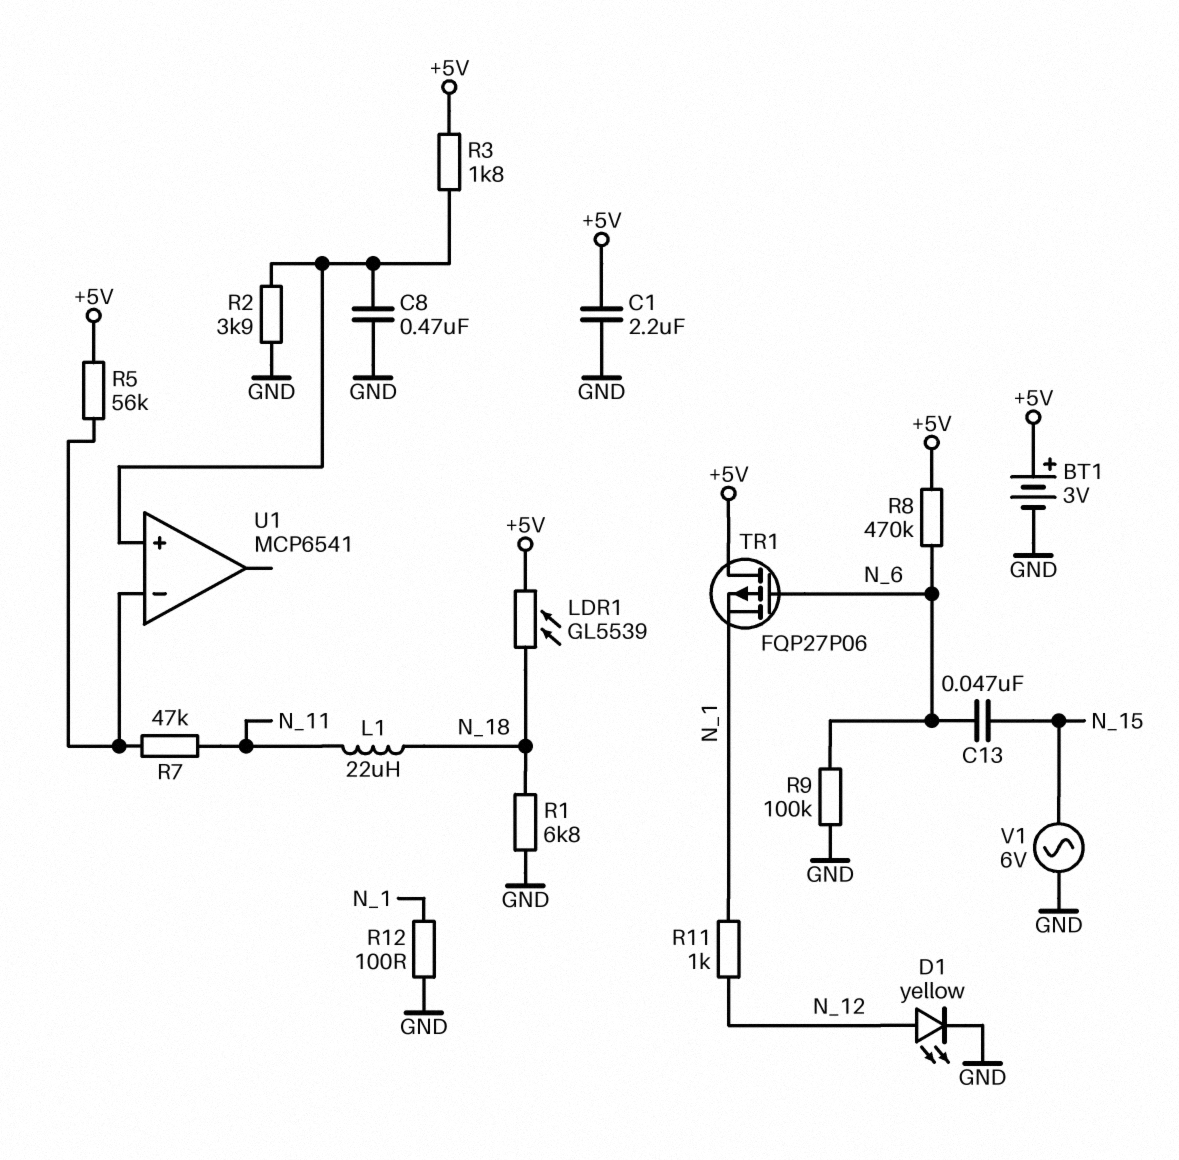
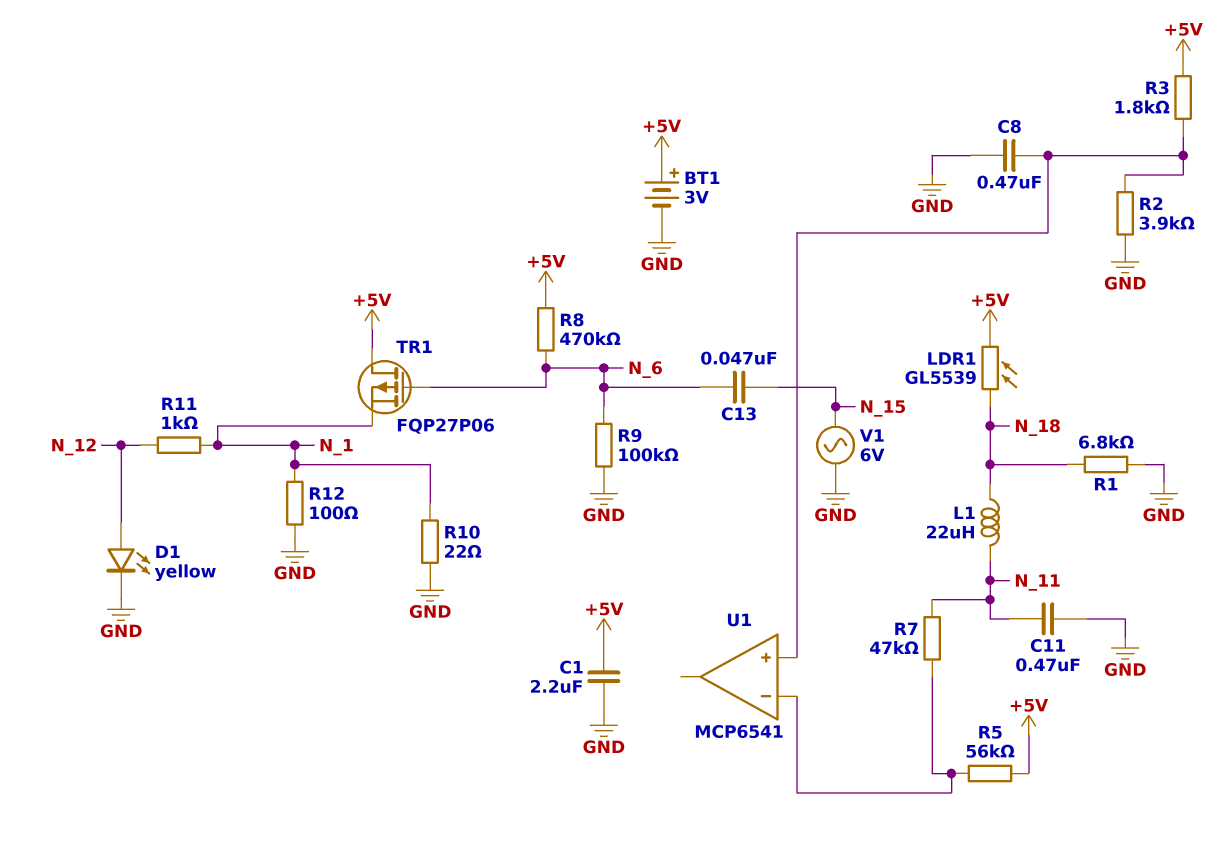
C11: none -> 470nF (GND, N_11)
R10: none -> 22 (GND, N_1)

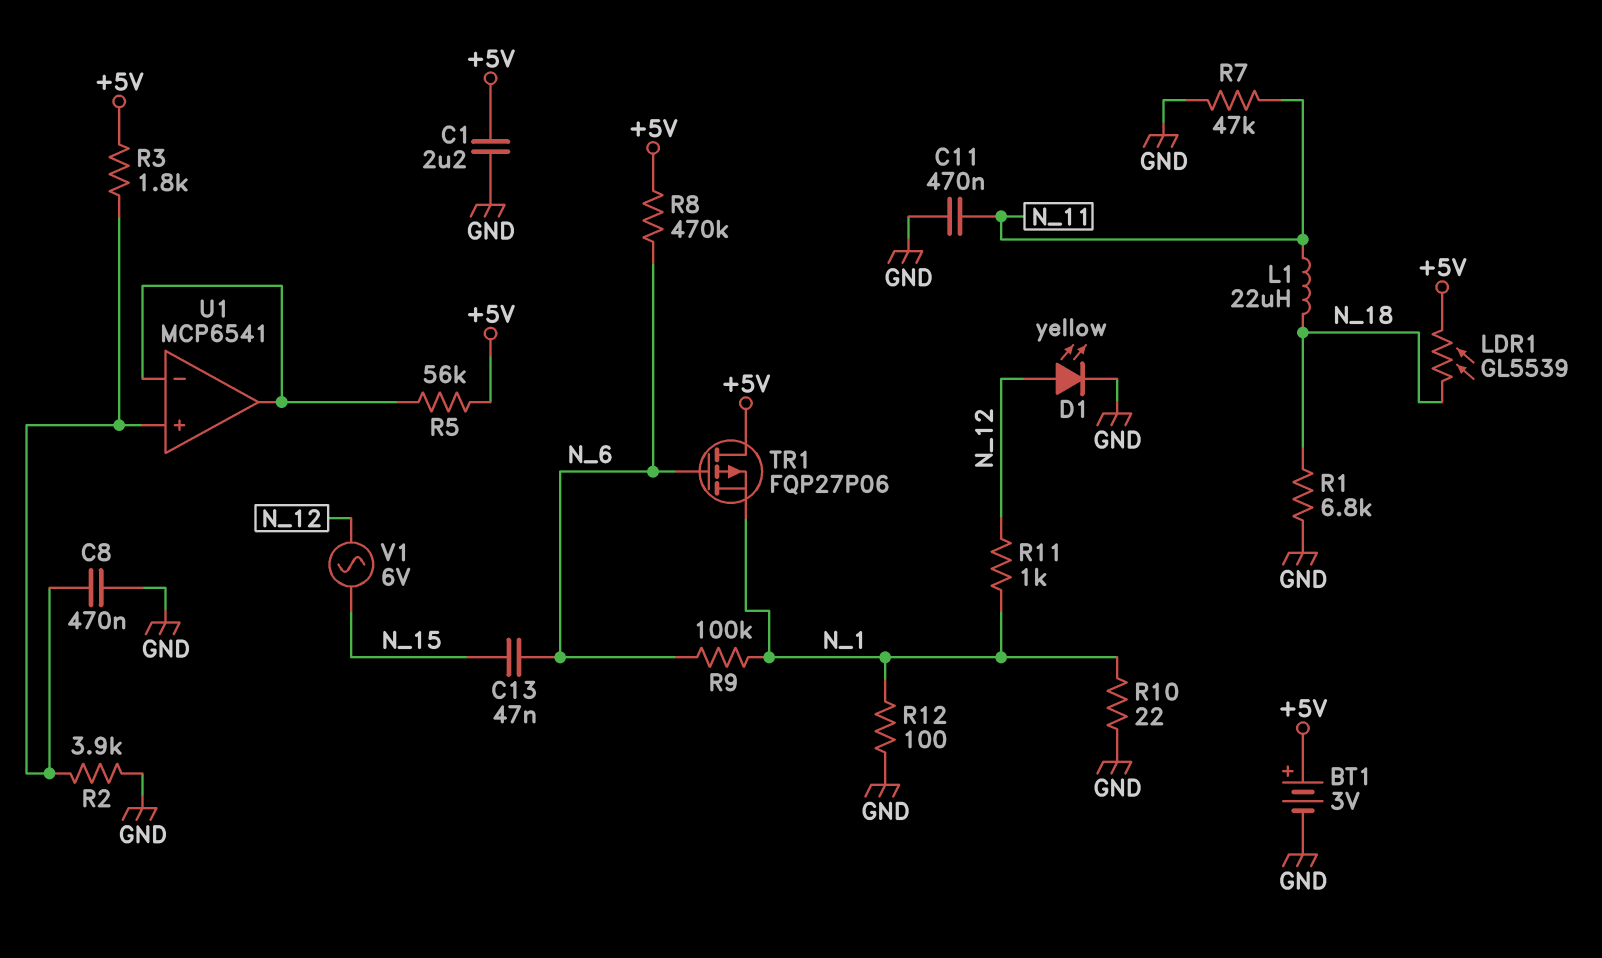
R7: 47k (N_11, U1/in-) -> 47k (GND, N_11)
R9: 100k (GND, N_6) -> 100k (N_1, N_6)
U1 pin out: none -> U1/in-
V1: AC 6V (GND, N_15) -> AC 6V (N_12, N_15)

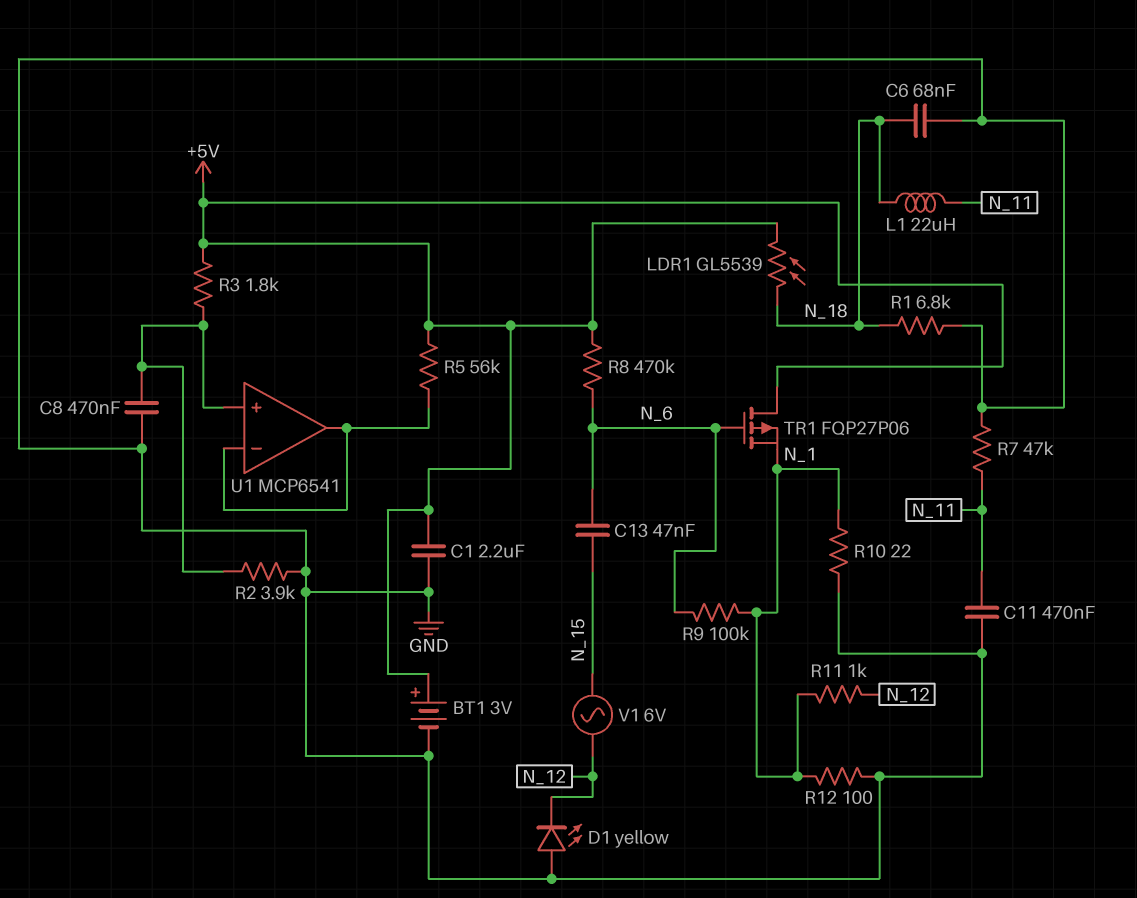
C6: none -> 68nF (GND, N_18)
D1: LED yellow (A N_12, K GND) -> LED yellow (A GND, K N_12)

